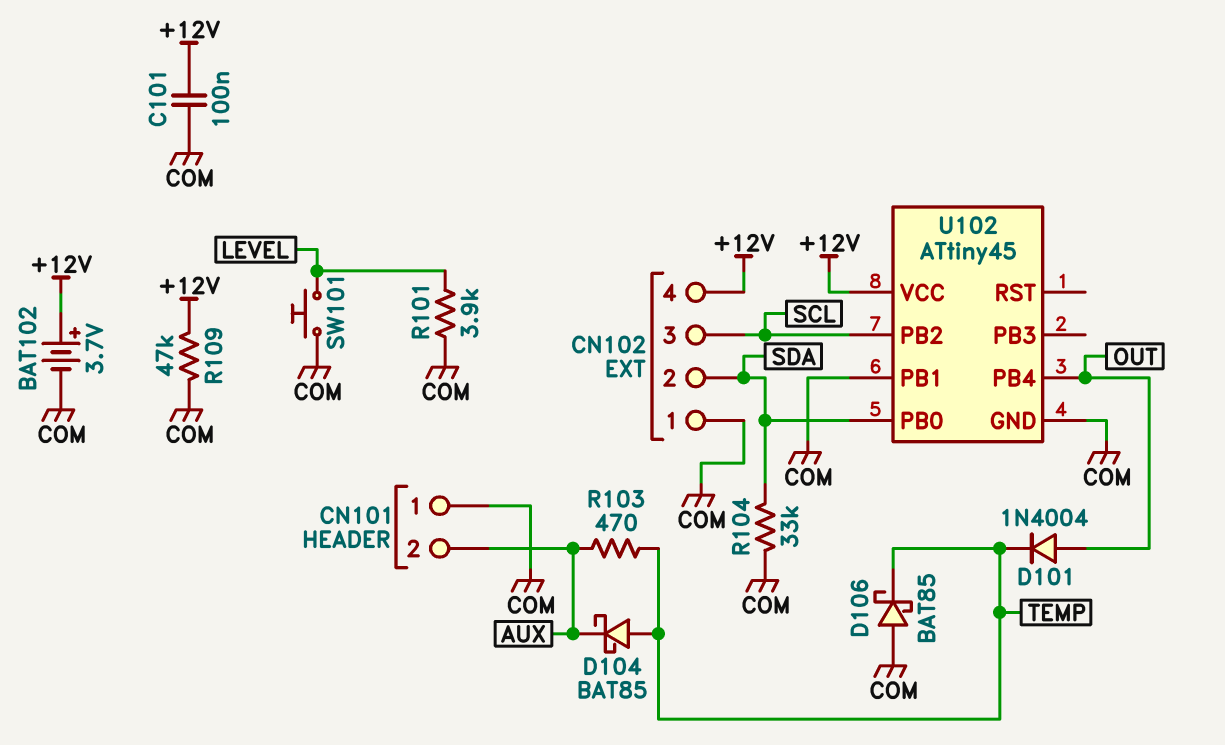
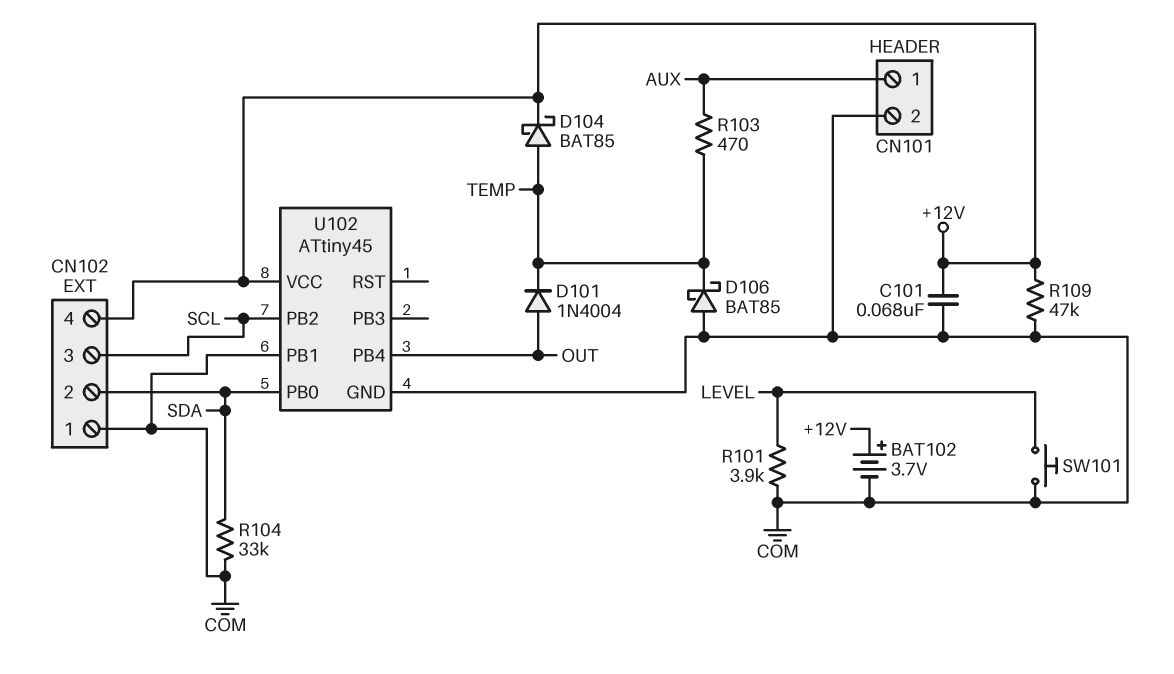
C101: 100nF (+12V, COM) -> 68nF (+12V, COM)
CN101 pin 1: COM -> AUX
CN101 pin 2: AUX -> COM
D104: schottky BAT85 (A TEMP, K AUX) -> schottky BAT85 (A TEMP, K +12V)

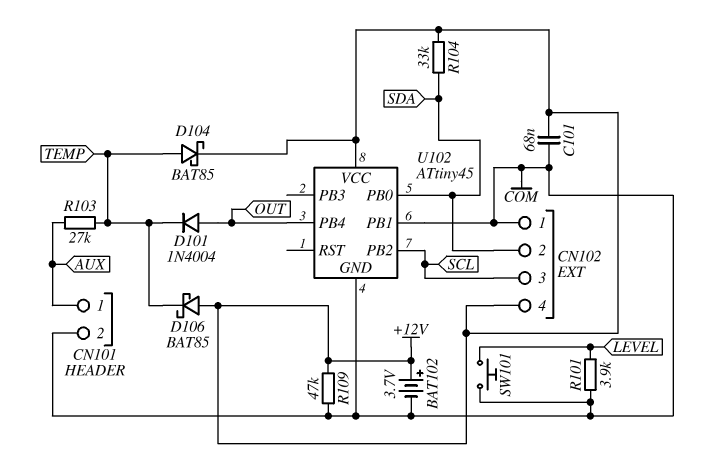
D106: schottky BAT85 (A COM, K TEMP) -> schottky BAT85 (A +12V, K TEMP)
R103: 470 (AUX, TEMP) -> 27k (AUX, TEMP)
R104: 33k (COM, SDA) -> 33k (+12V, SDA)

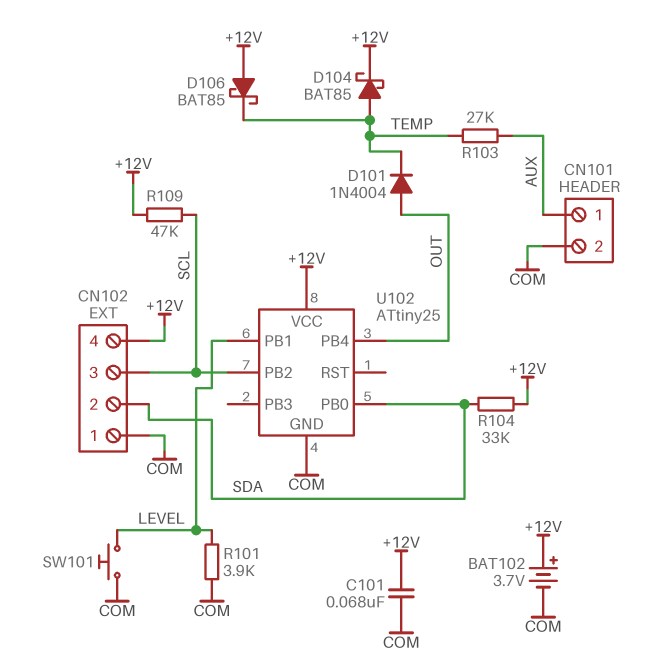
R109: 47k (+12V, COM) -> 47k (+12V, SCL)
U102: ATtiny45 -> ATtiny25
U102 pin PB1: COM -> LEVEL

